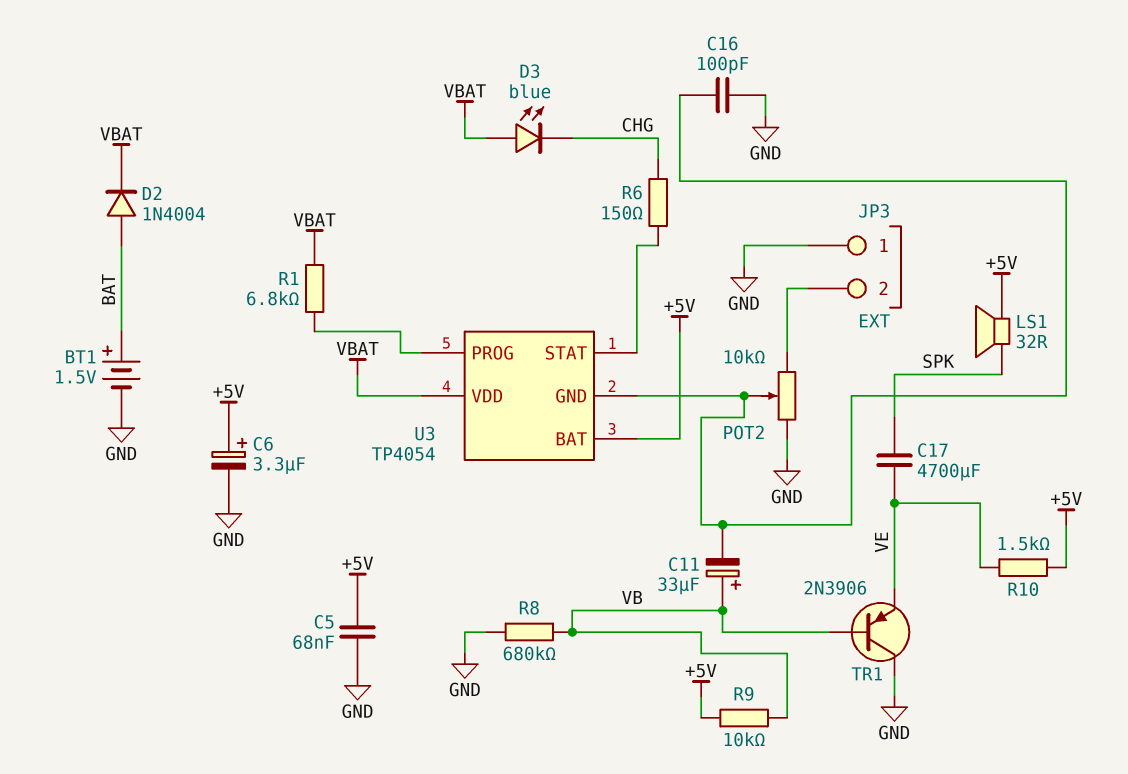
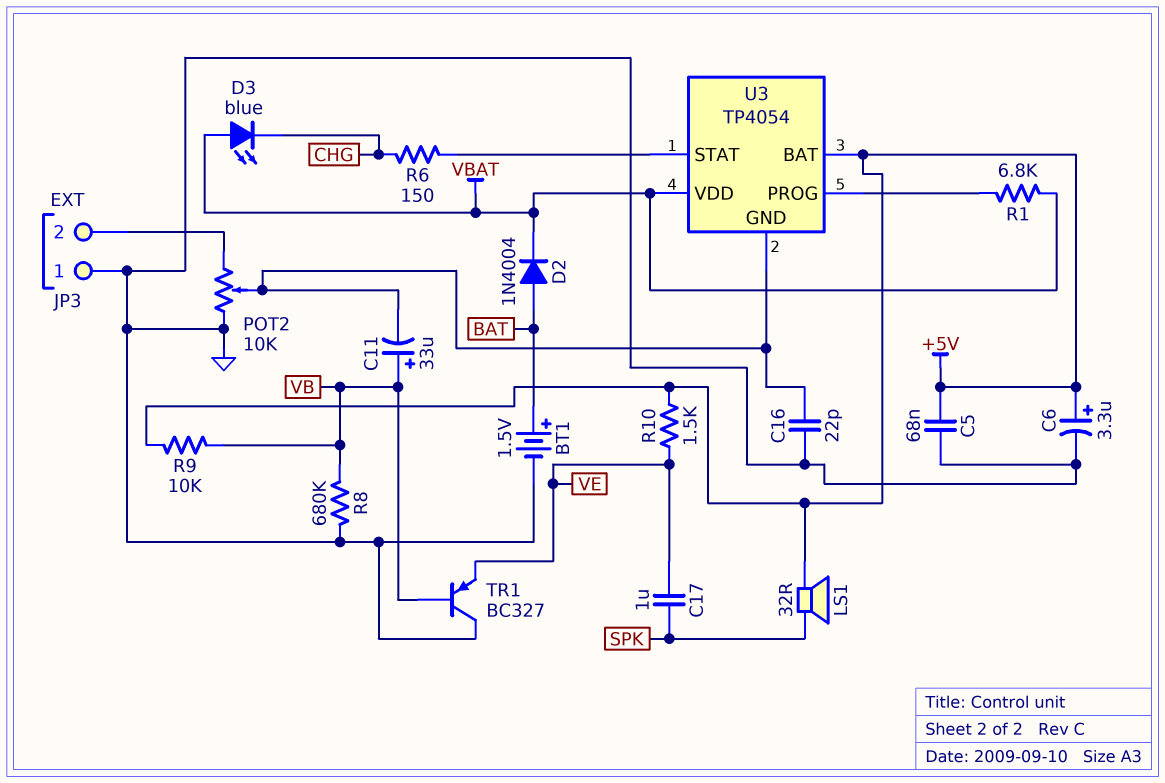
C16: 100pF (GND, U3/GND) -> 22pF (GND, U3/GND)
C17: 4700uF (SPK, VE) -> 1uF (SPK, VE)
TR1: PNP 2N3906 (B VB, C GND, E VE) -> PNP BC327 (B VB, C GND, E VE)

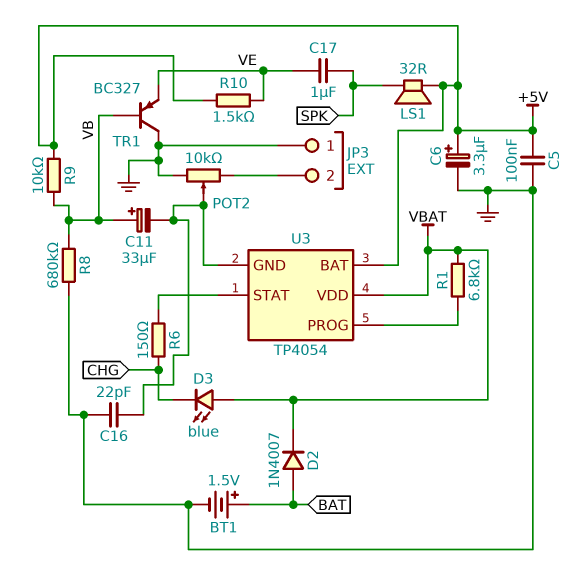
C5: 68nF (+5V, GND) -> 100nF (+5V, GND)
D2: diode 1N4004 (A BAT, K VBAT) -> diode 1N4007 (A BAT, K VBAT)

